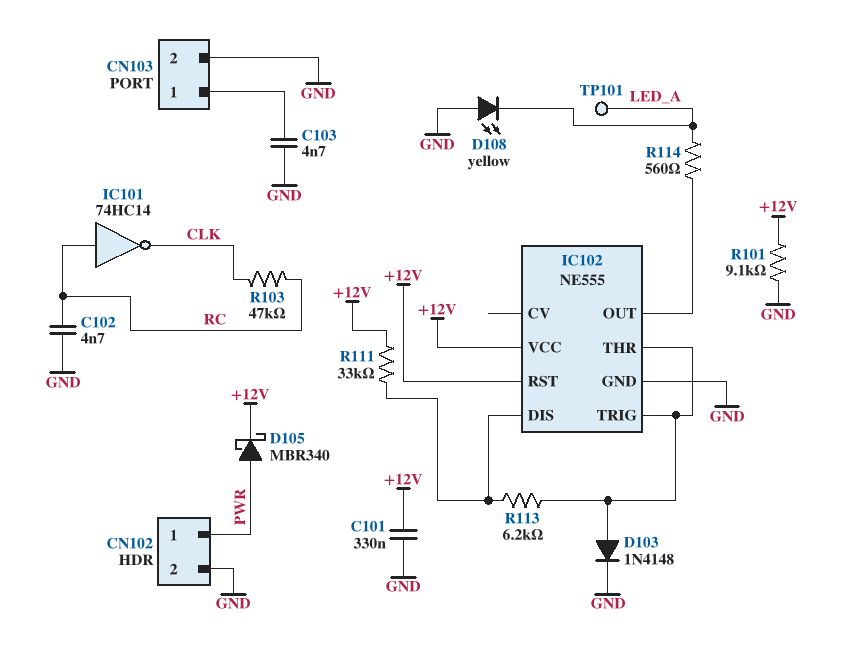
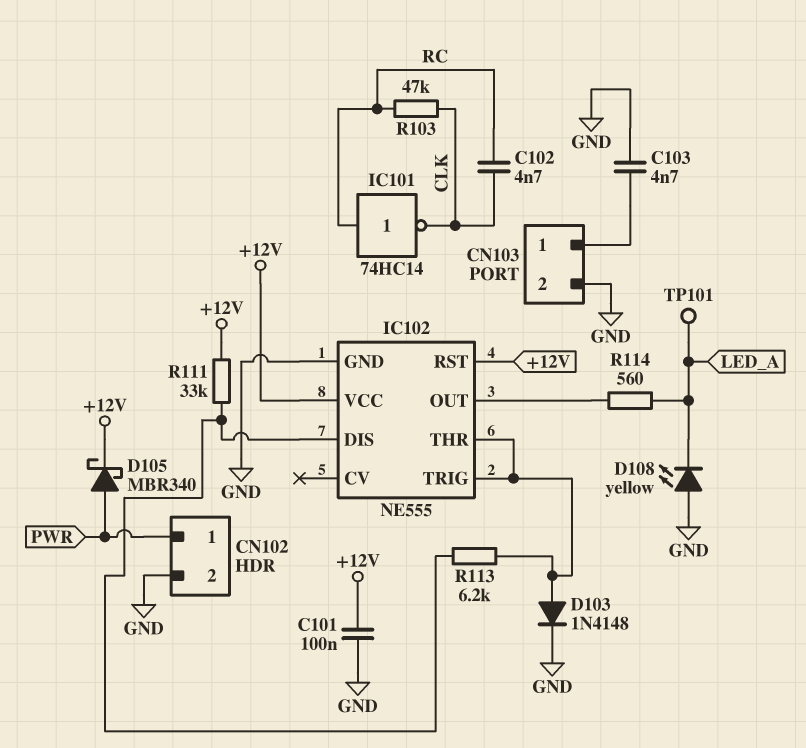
C101: 330nF (+12V, GND) -> 100nF (+12V, GND)
C102: 4.7nF (GND, RC) -> 4.7nF (CLK, RC)
R101: 9.1k (+12V, GND) -> none

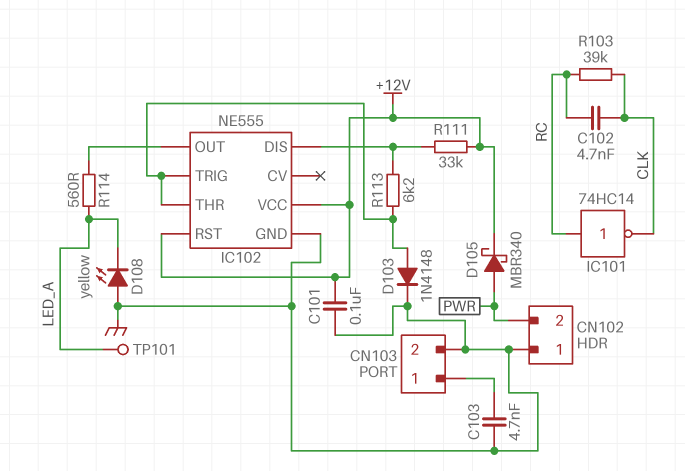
CN102 pin 1: PWR -> GND
CN102 pin 2: GND -> PWR
R103: 47k (CLK, RC) -> 39k (CLK, RC)

